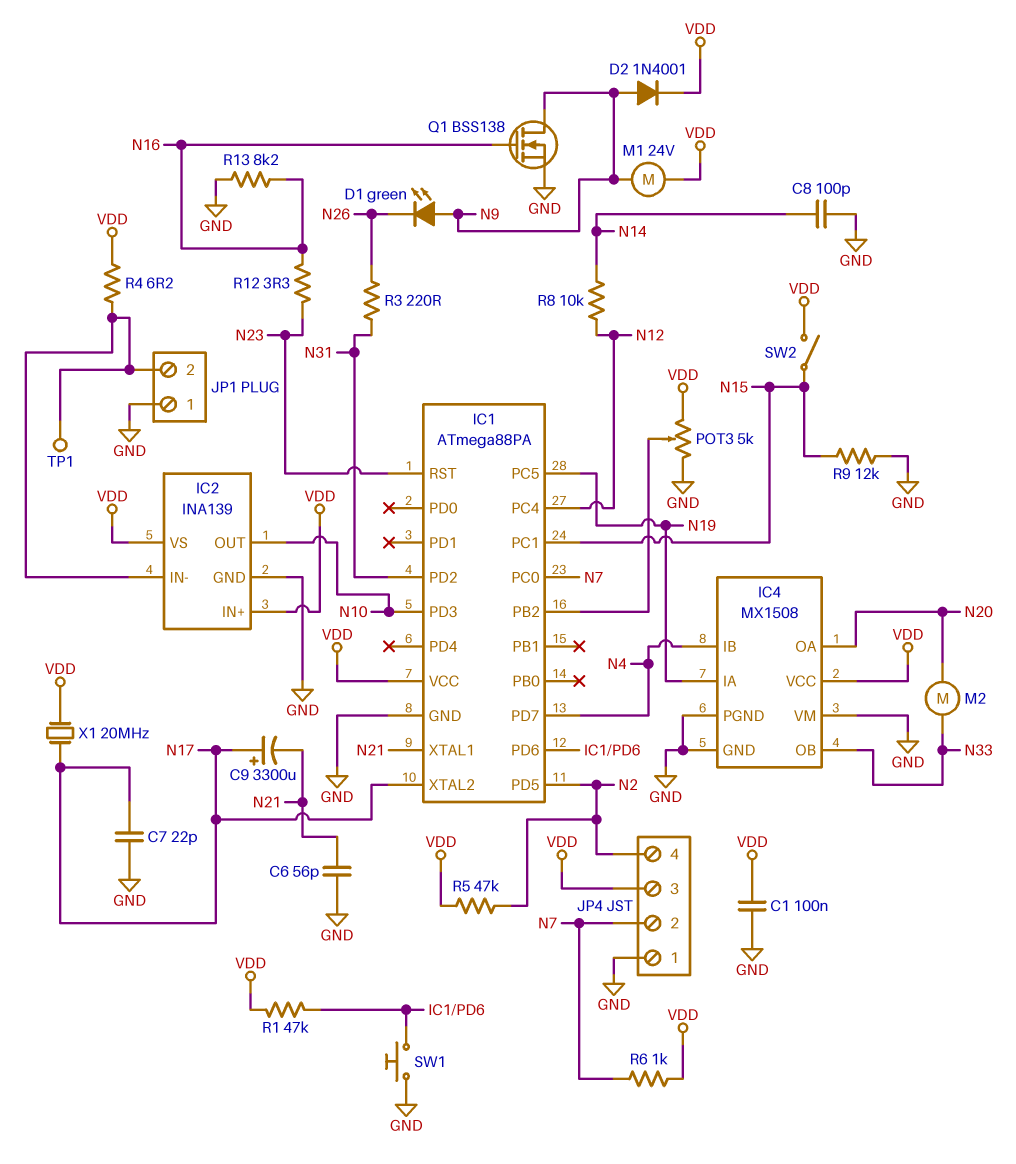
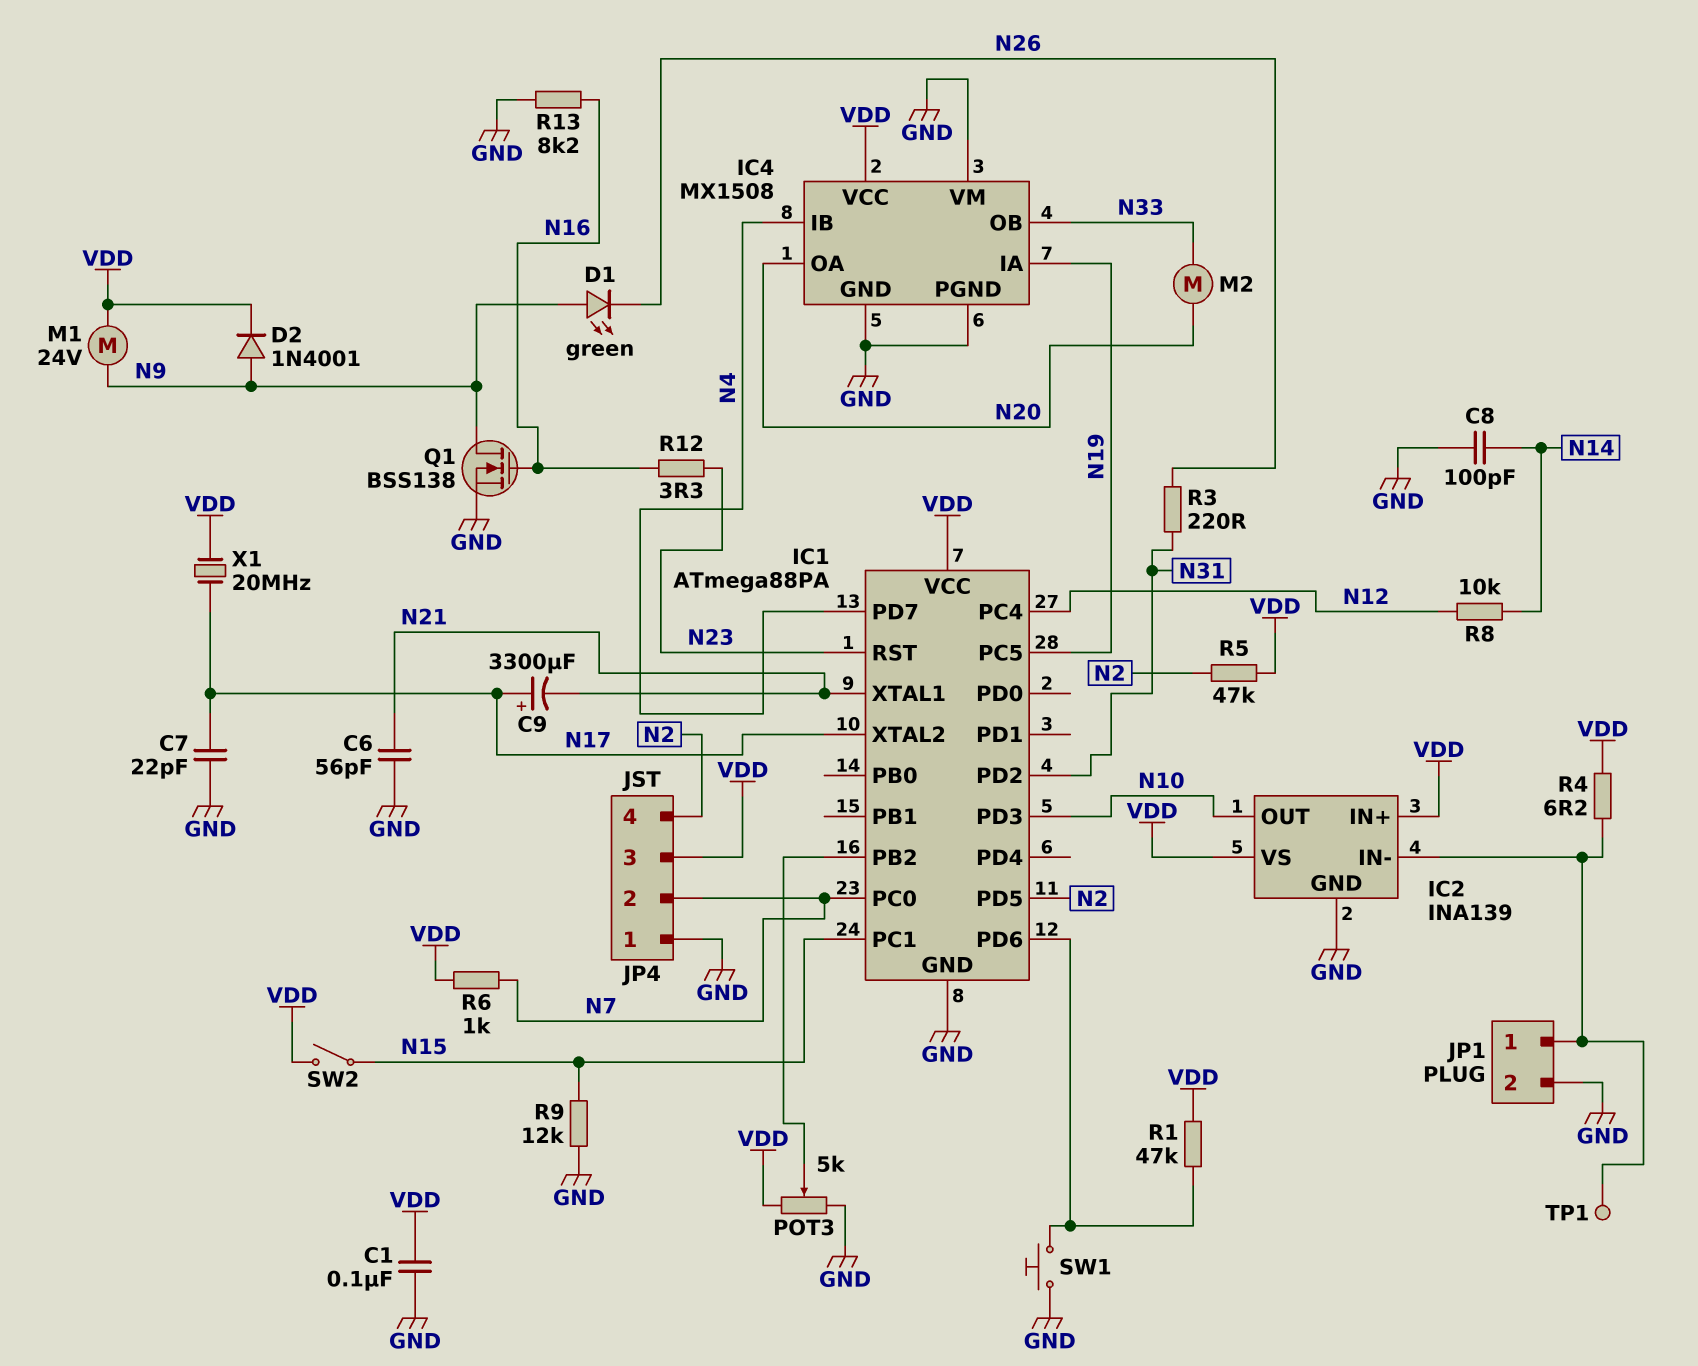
JP1 pin 1: GND -> IC2/IN-
JP1 pin 2: IC2/IN- -> GND

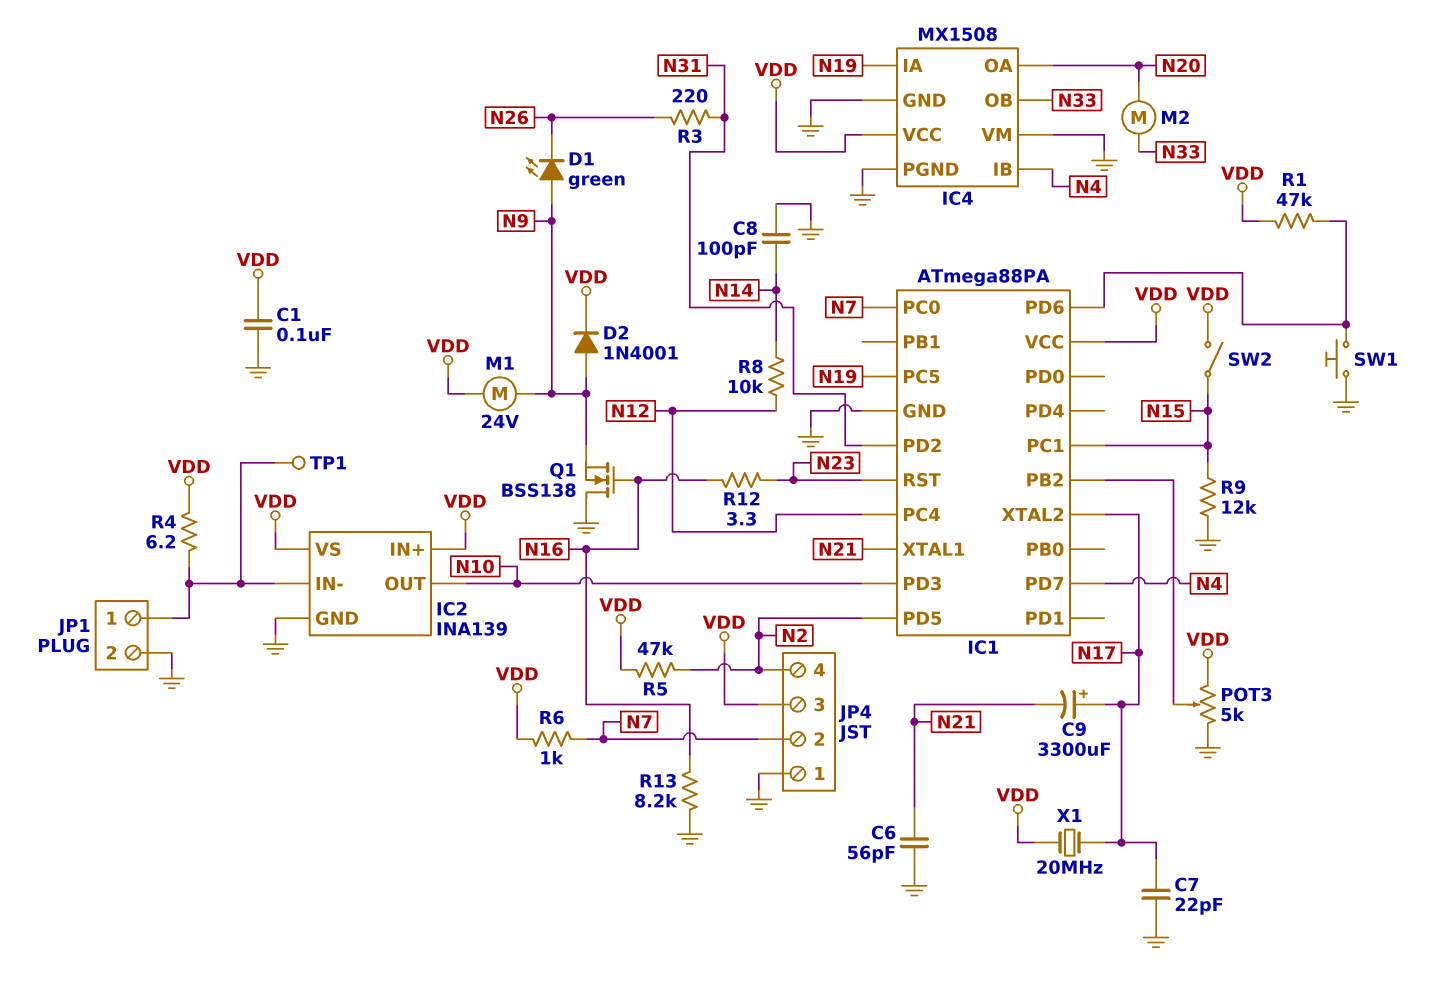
Q1: NMOS BSS138 (G N16, D N9, S GND) -> NMOS BSS138 (G N16, D GND, S N9)

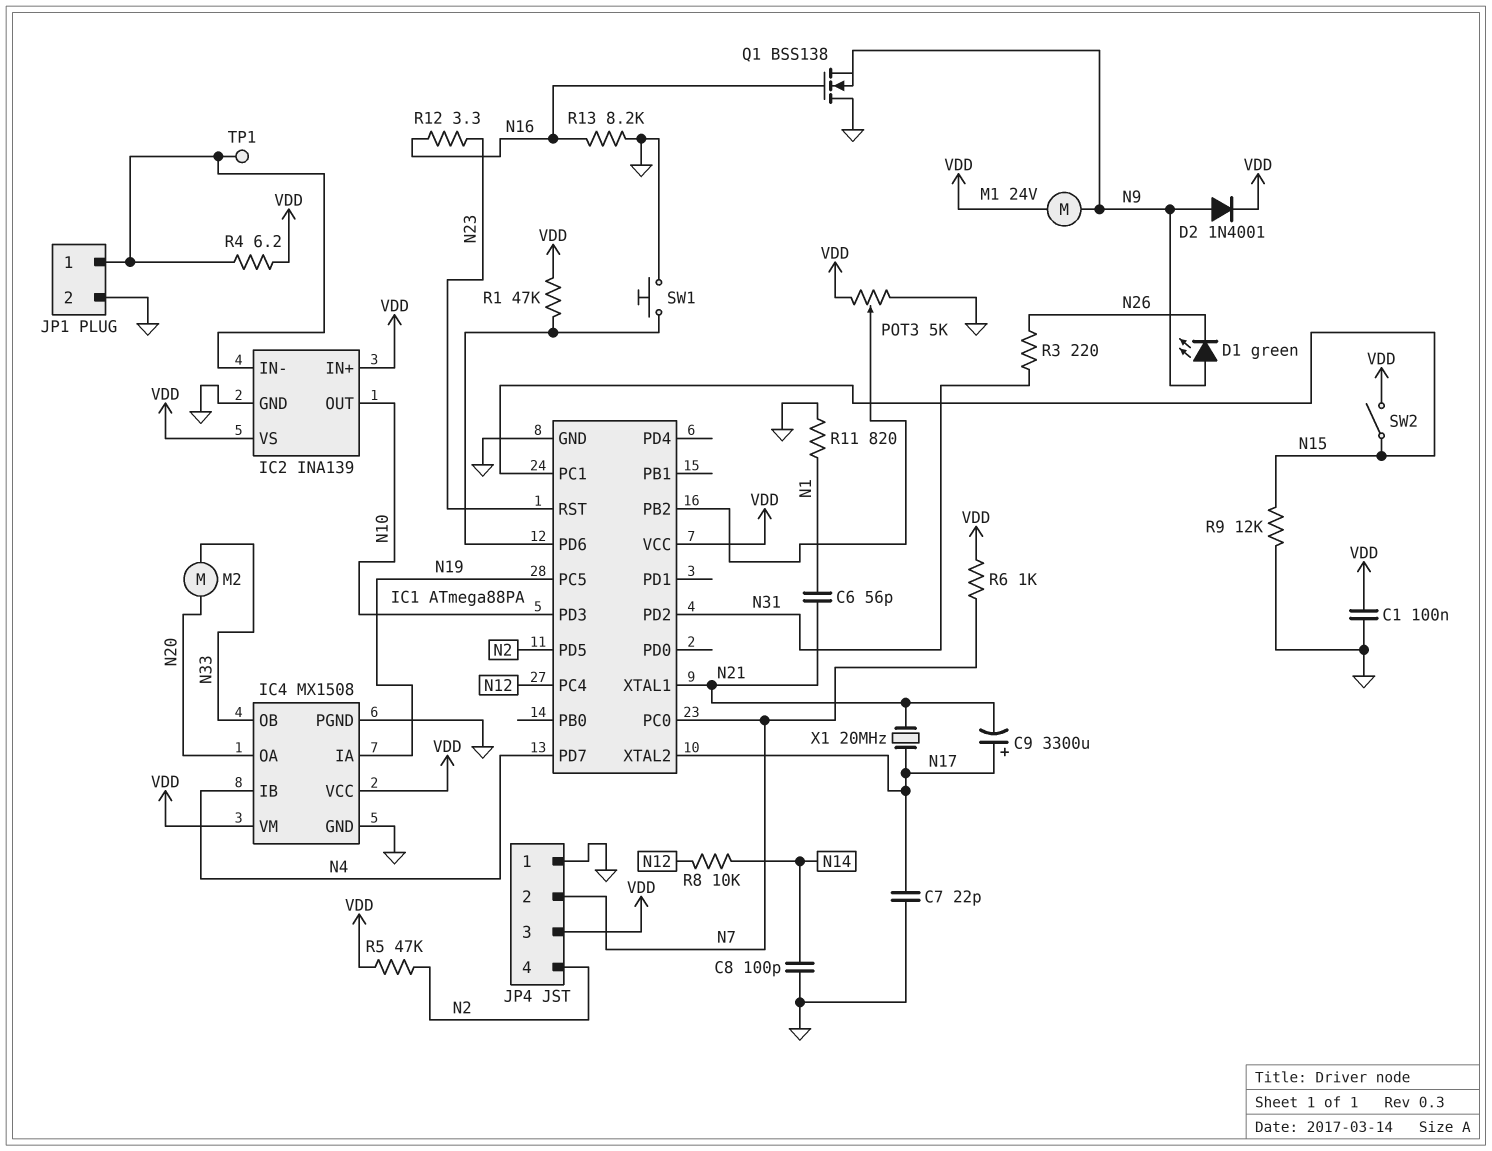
C6: 56pF (GND, N21) -> 56pF (N1, N21)
IC4 pin VM: GND -> VDD
R11: none -> 820 (GND, N1)
X1: 20MHz (N17, VDD) -> 20MHz (N17, N21)

